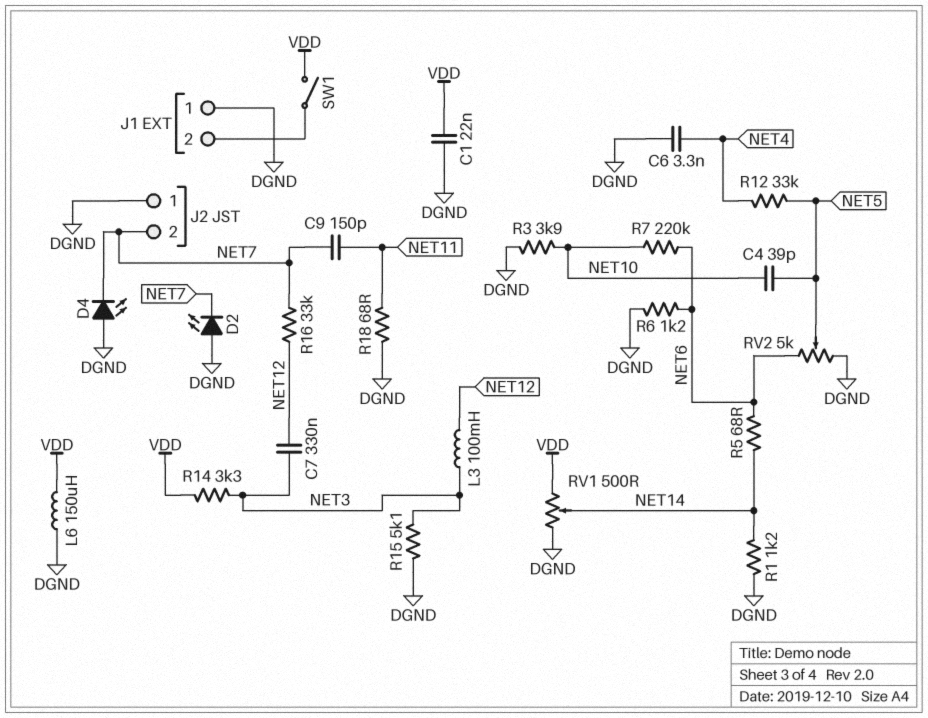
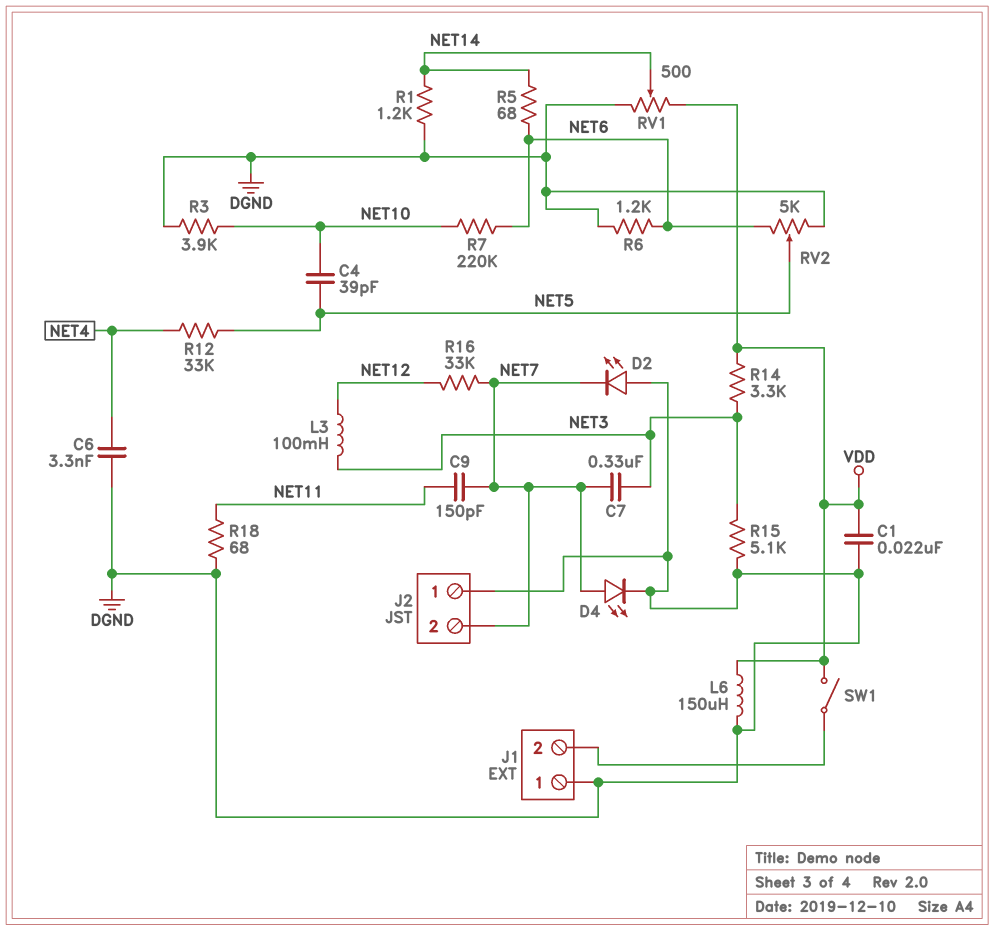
C7: 330nF (NET3, NET12) -> 330nF (NET3, NET7)
D4: LED (A DGND, K NET7) -> LED (A NET7, K DGND)

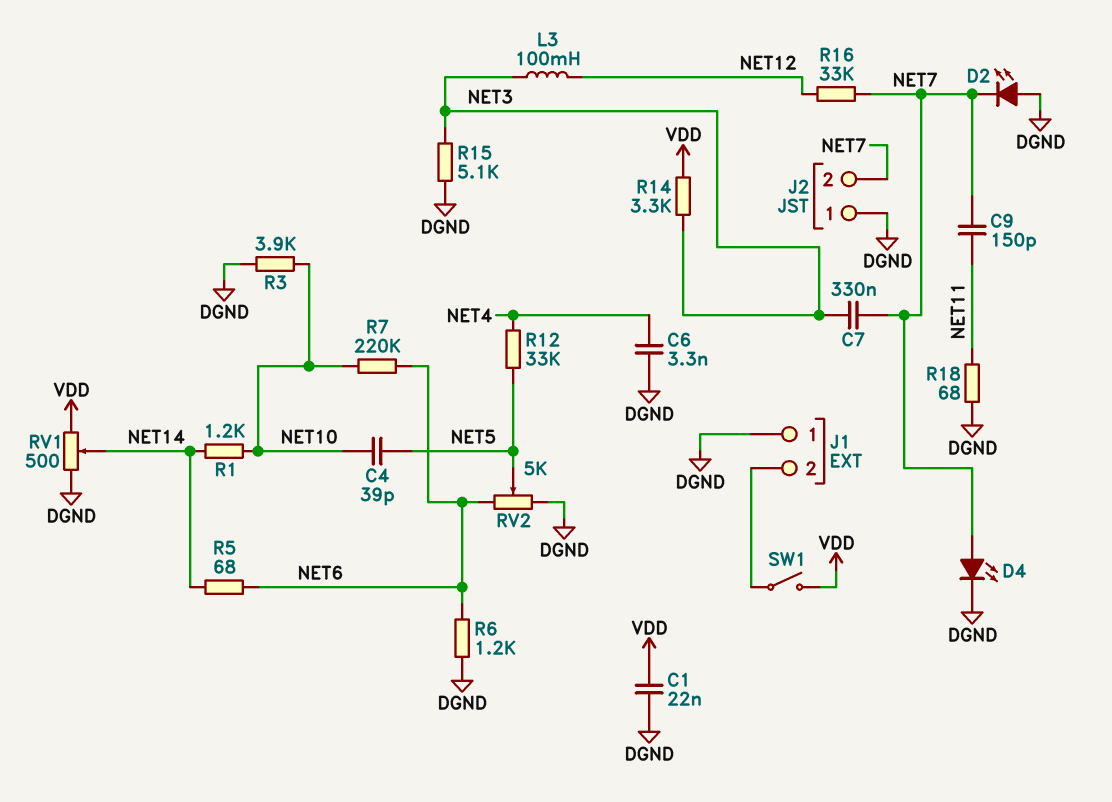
L6: 150uH (DGND, VDD) -> none
R1: 1.2k (DGND, NET14) -> 1.2k (NET10, NET14)

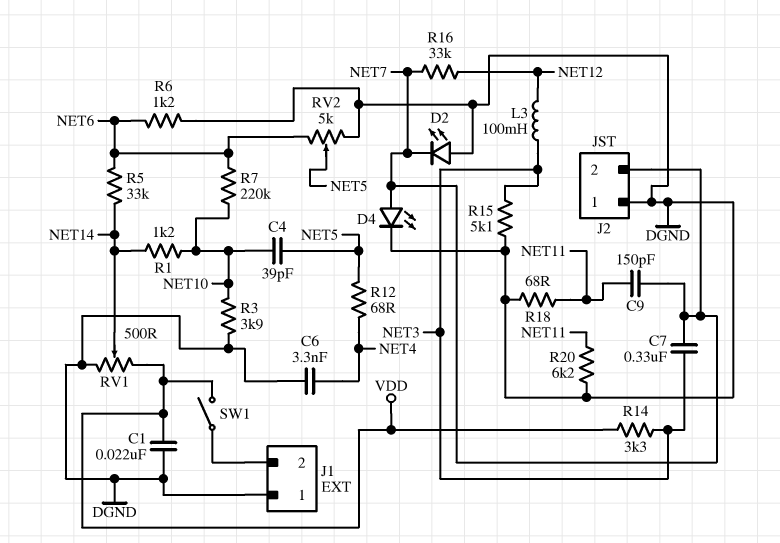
R5: 68 (NET6, NET14) -> 33k (NET6, NET14)
R12: 33k (NET4, NET5) -> 68 (NET4, NET5)
R20: none -> 6.2k (DGND, NET11)

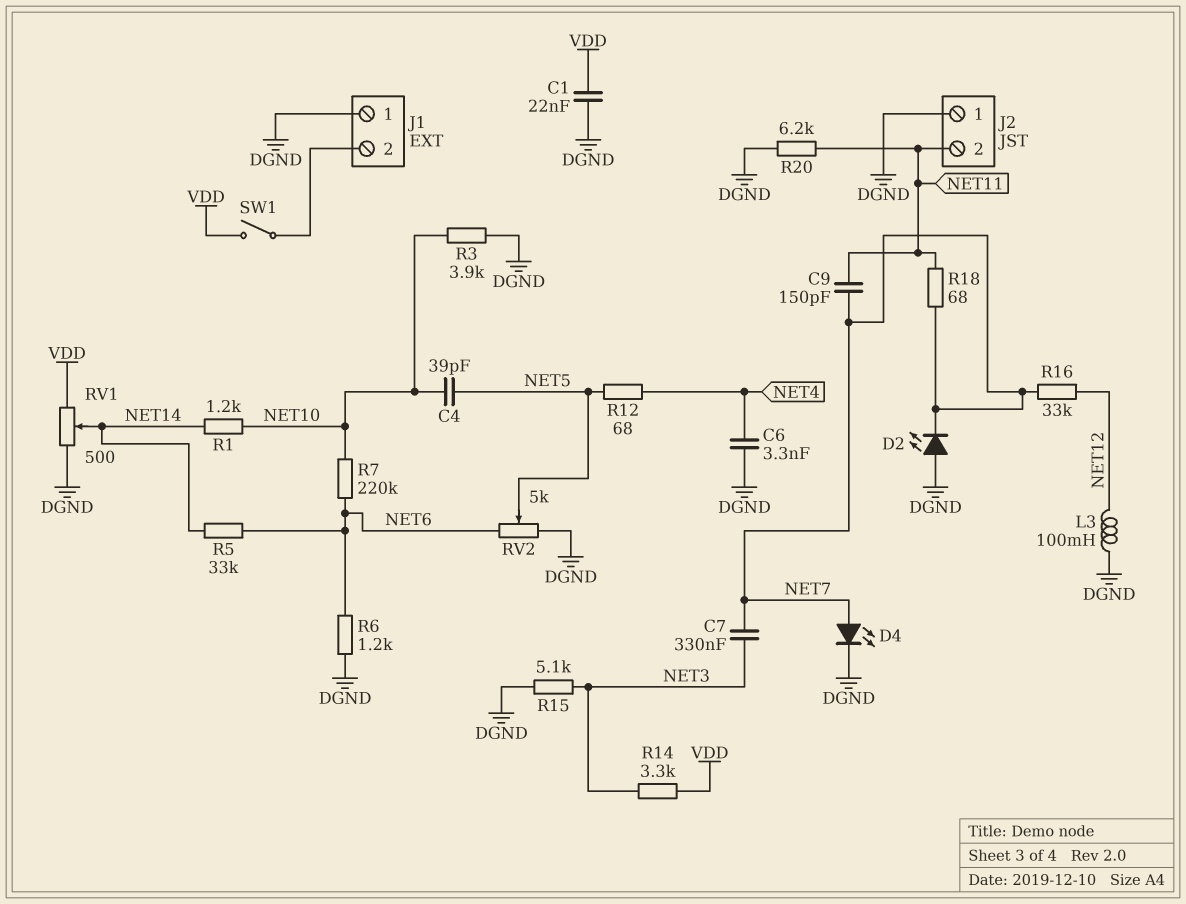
J2 pin 2: NET7 -> NET11
L3: 100mH (NET3, NET12) -> 100mH (DGND, NET12)
R18: 68 (DGND, NET11) -> 68 (NET7, NET11)

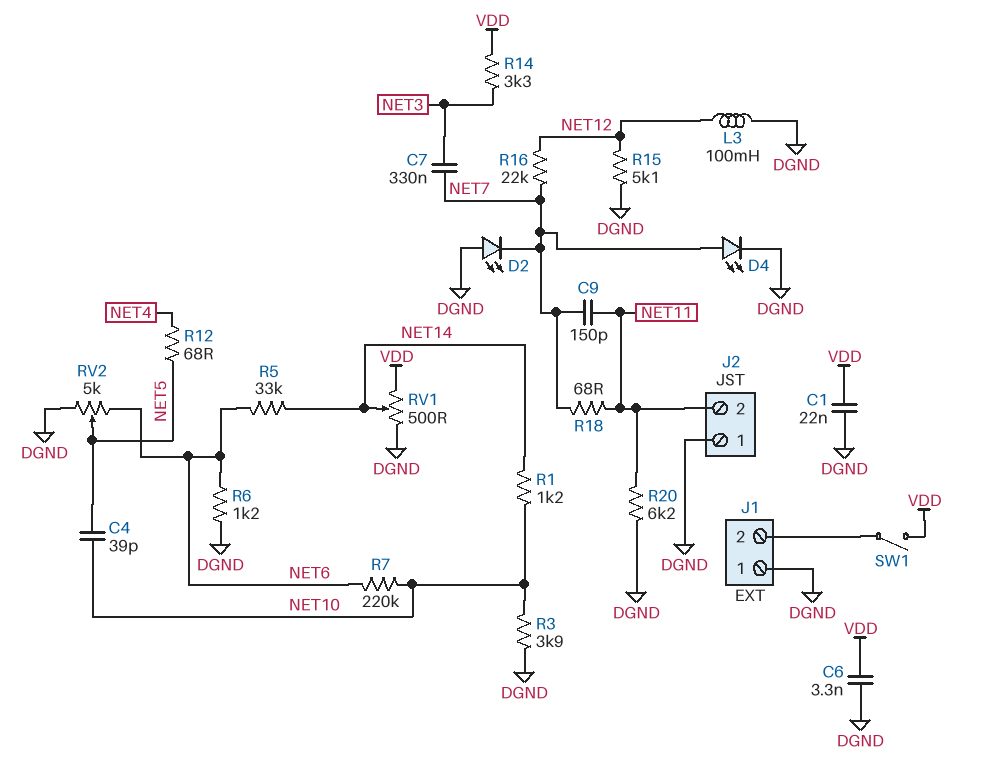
C6: 3.3nF (DGND, NET4) -> 3.3nF (DGND, VDD)
R15: 5.1k (DGND, NET3) -> 5.1k (DGND, NET12)
R16: 33k (NET7, NET12) -> 22k (NET7, NET12)

